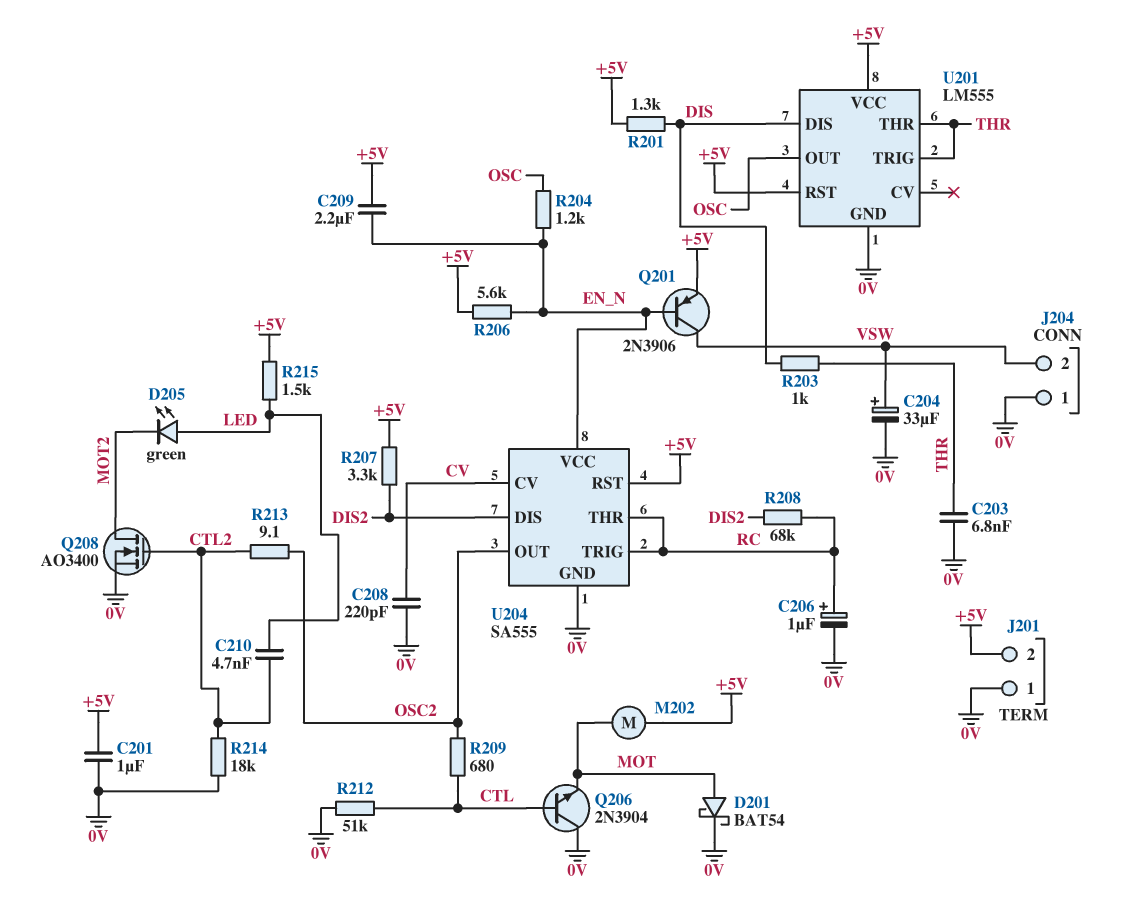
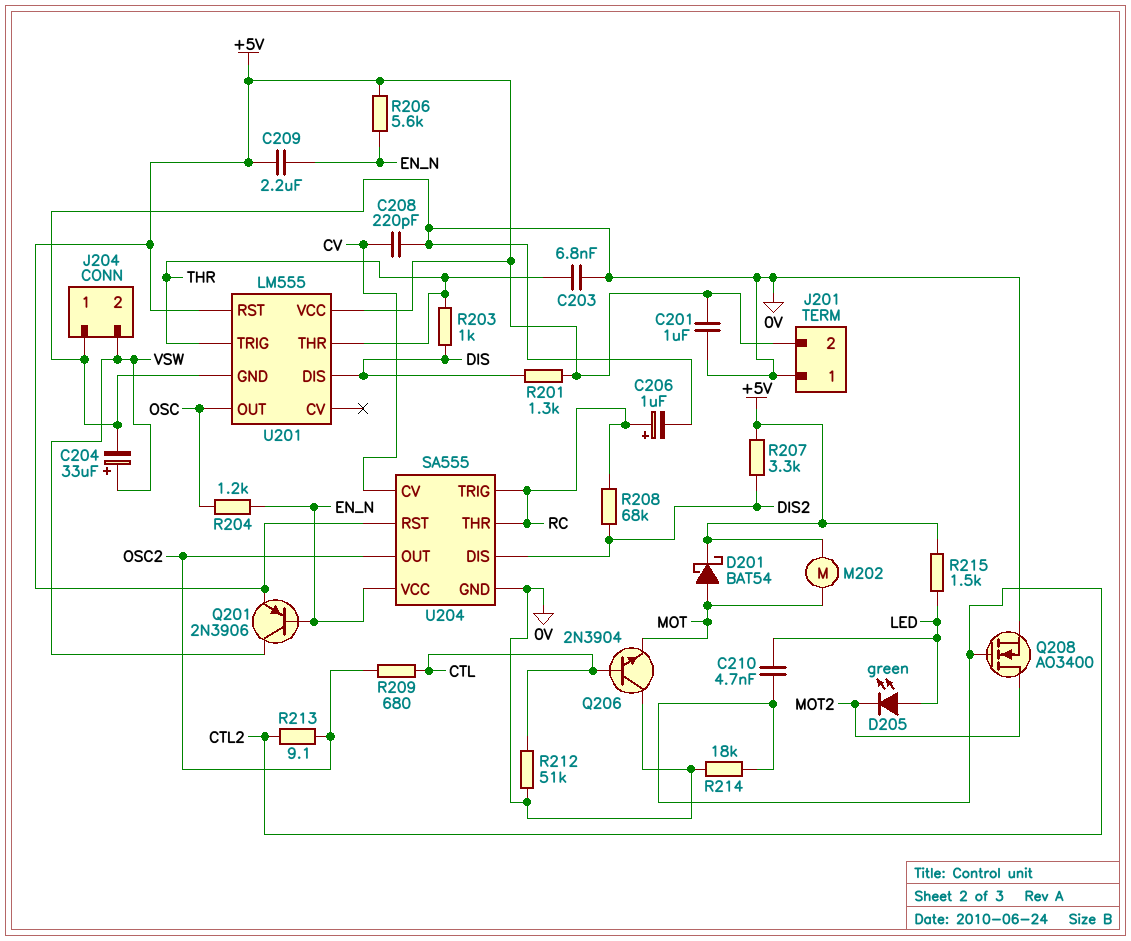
D201: schottky BAT54 (A MOT, K 0V) -> schottky BAT54 (A MOT, K +5V)

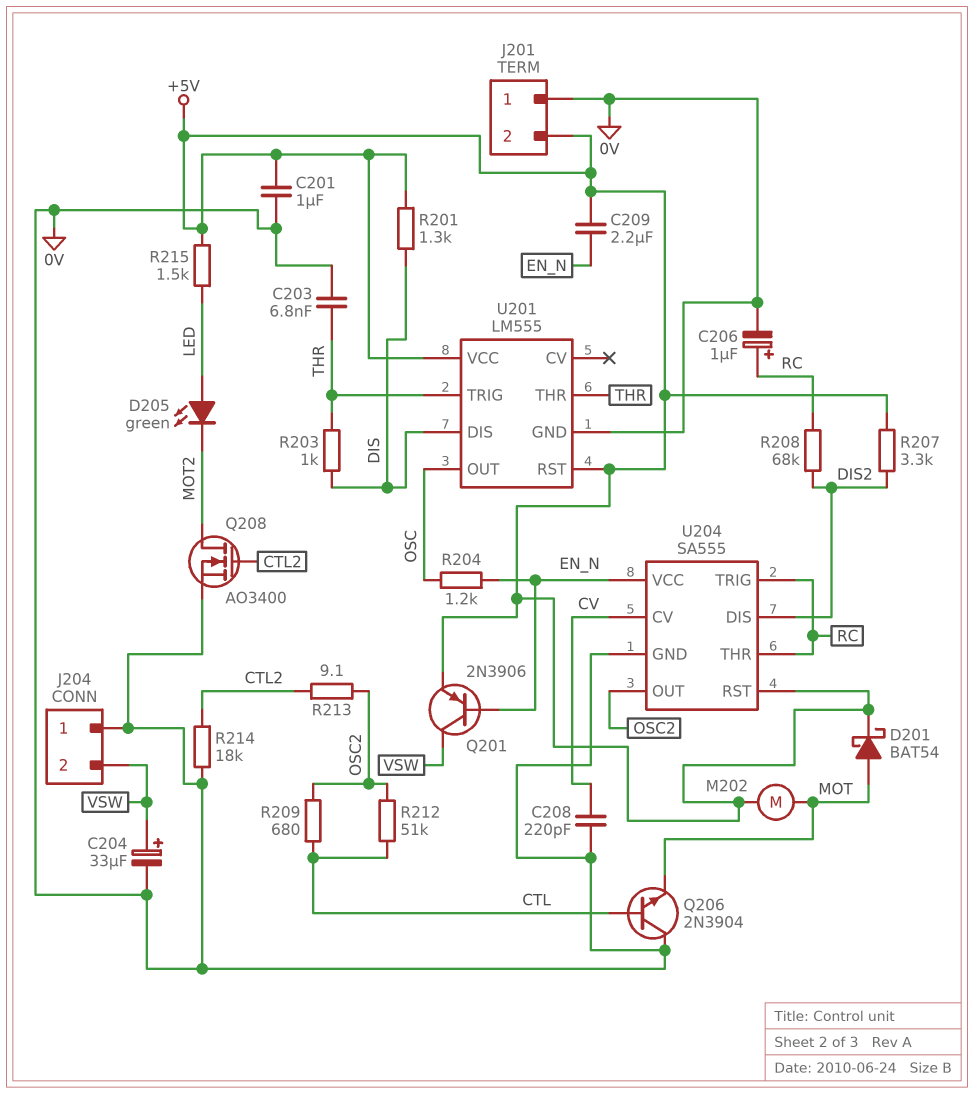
C210: 4.7nF (CTL2, LED) -> none
R206: 5.6k (+5V, EN_N) -> none
R212: 51k (0V, CTL) -> 51k (CTL, OSC2)

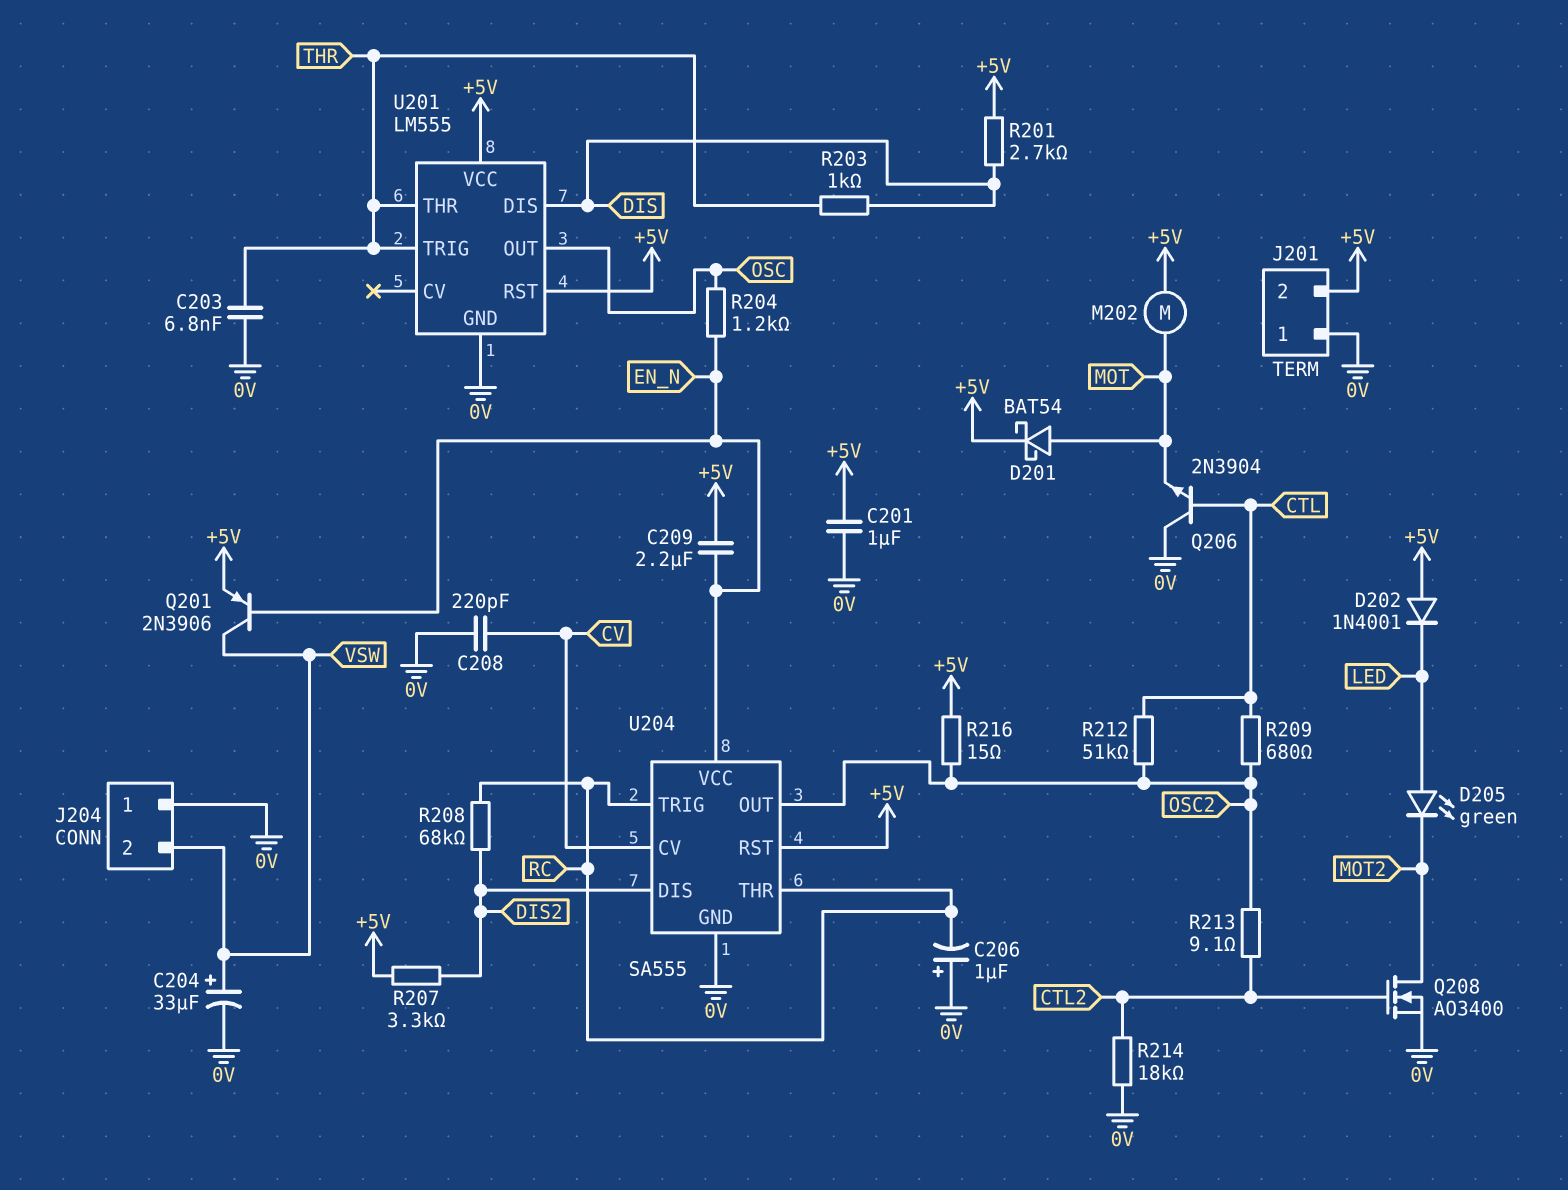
C206: 1uF (plus RC, minus 0V) -> 1uF (plus 0V, minus RC)
D202: none -> diode 1N4001 (A +5V, K LED)
R201: 1.3k (+5V, DIS) -> 2.7k (+5V, DIS)
R215: 1.5k (+5V, LED) -> none
R216: none -> 15 (+5V, OSC2)

